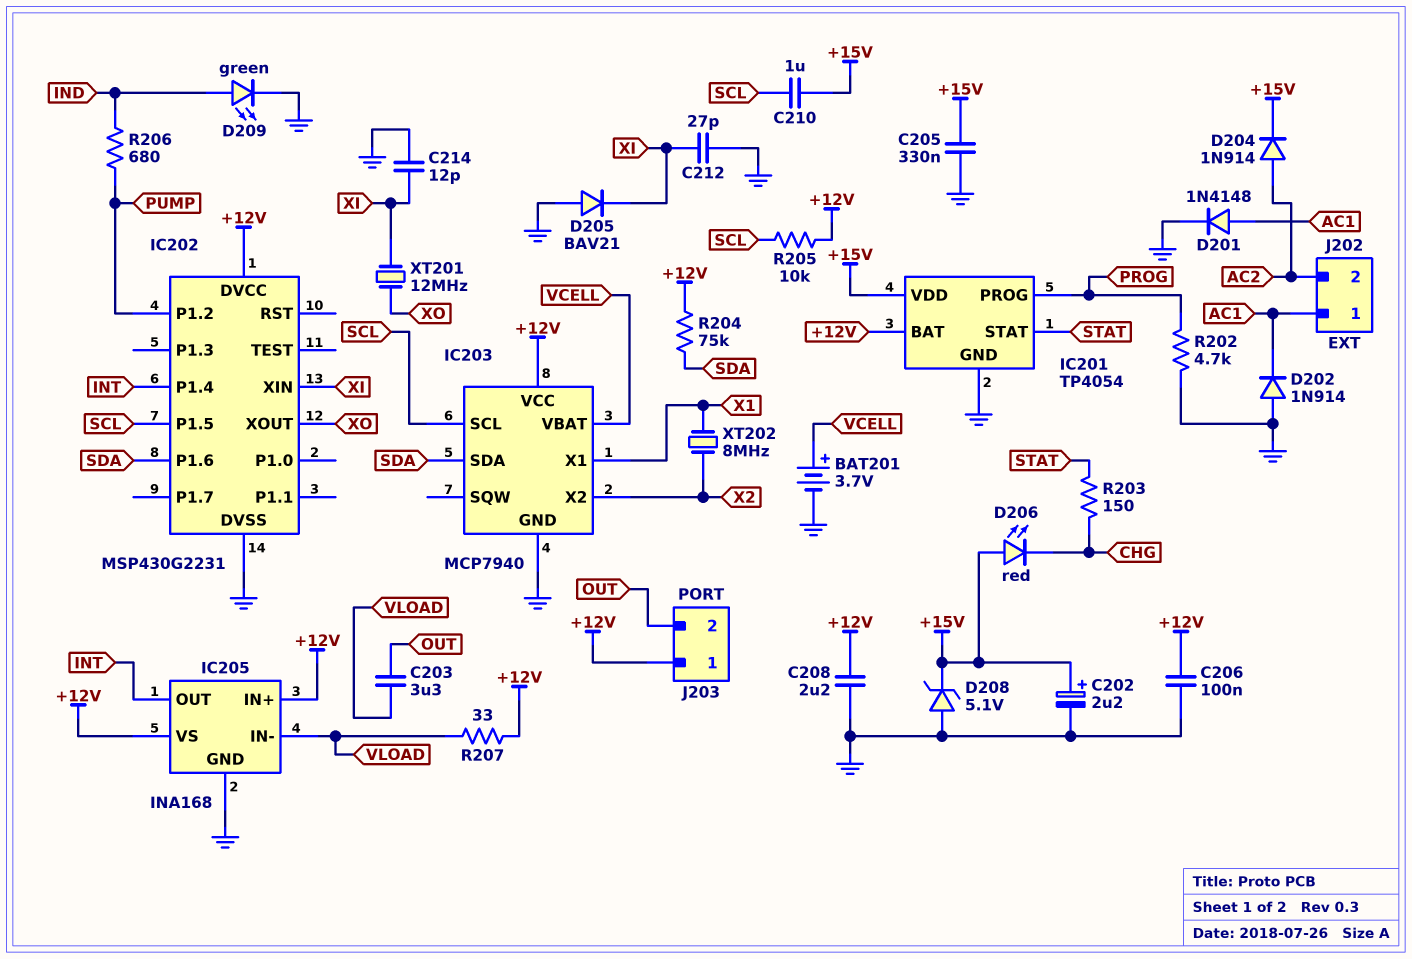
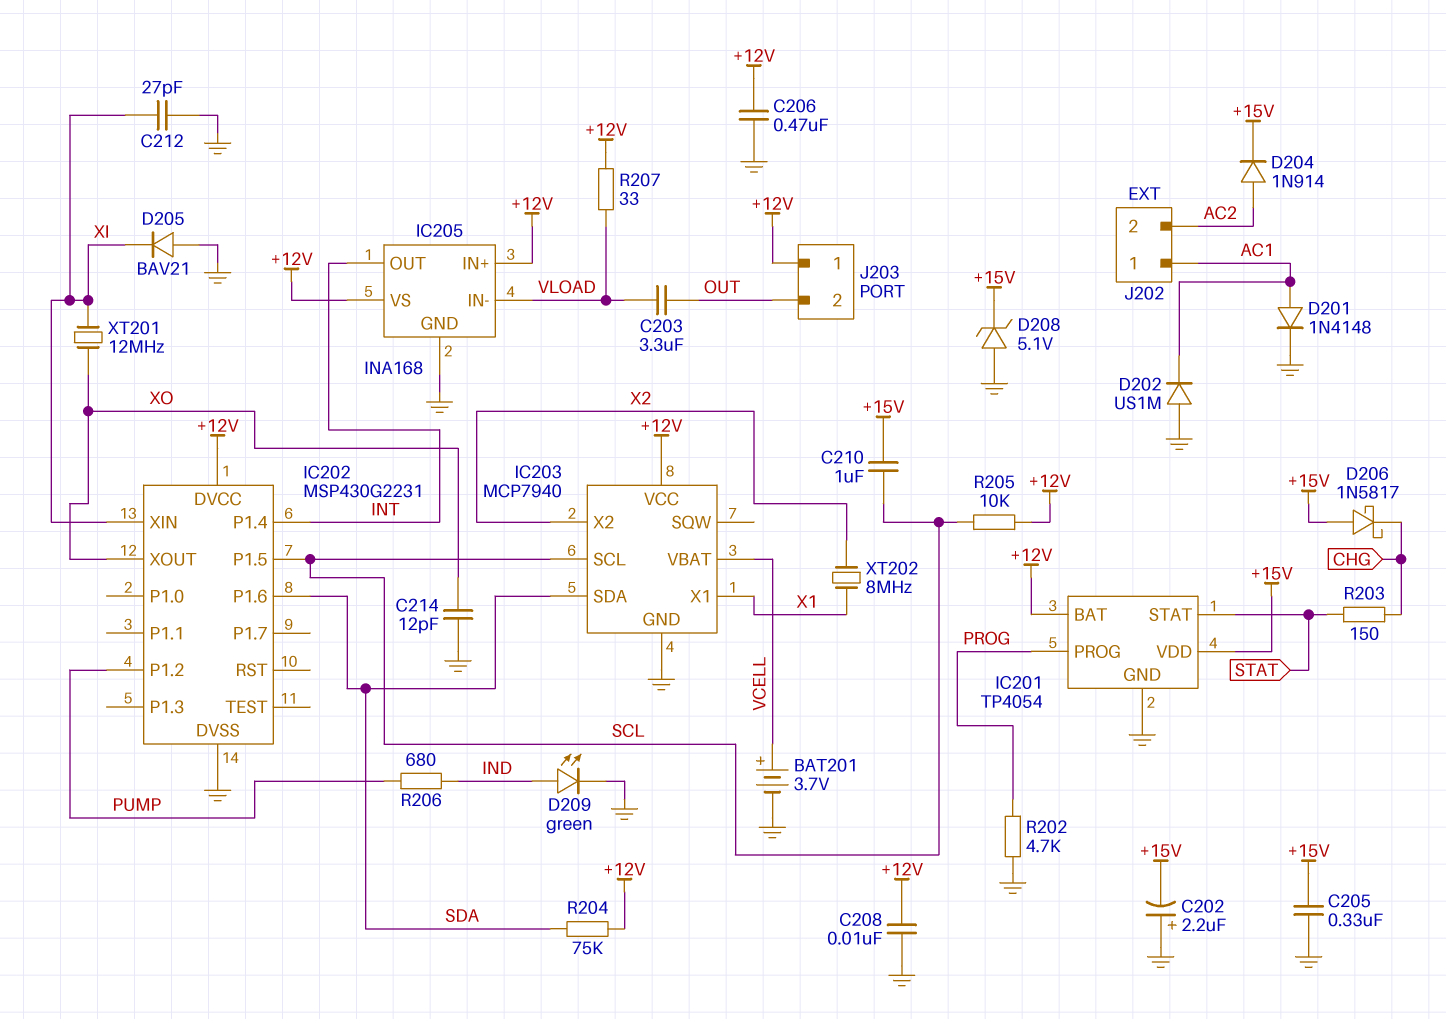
C202: 2.2uF (plus +15V, minus GND) -> 2.2uF (plus GND, minus +15V)
C206: 100nF (+12V, GND) -> 470nF (+12V, GND)
C208: 2.2uF (+12V, GND) -> 10nF (+12V, GND)
C214: 12pF (GND, XI) -> 12pF (GND, XO)
D202: diode 1N914 (A GND, K AC1) -> diode US1M (A GND, K AC1)
D206: LED red (A +15V, K CHG) -> schottky 1N5817 (A +15V, K CHG)

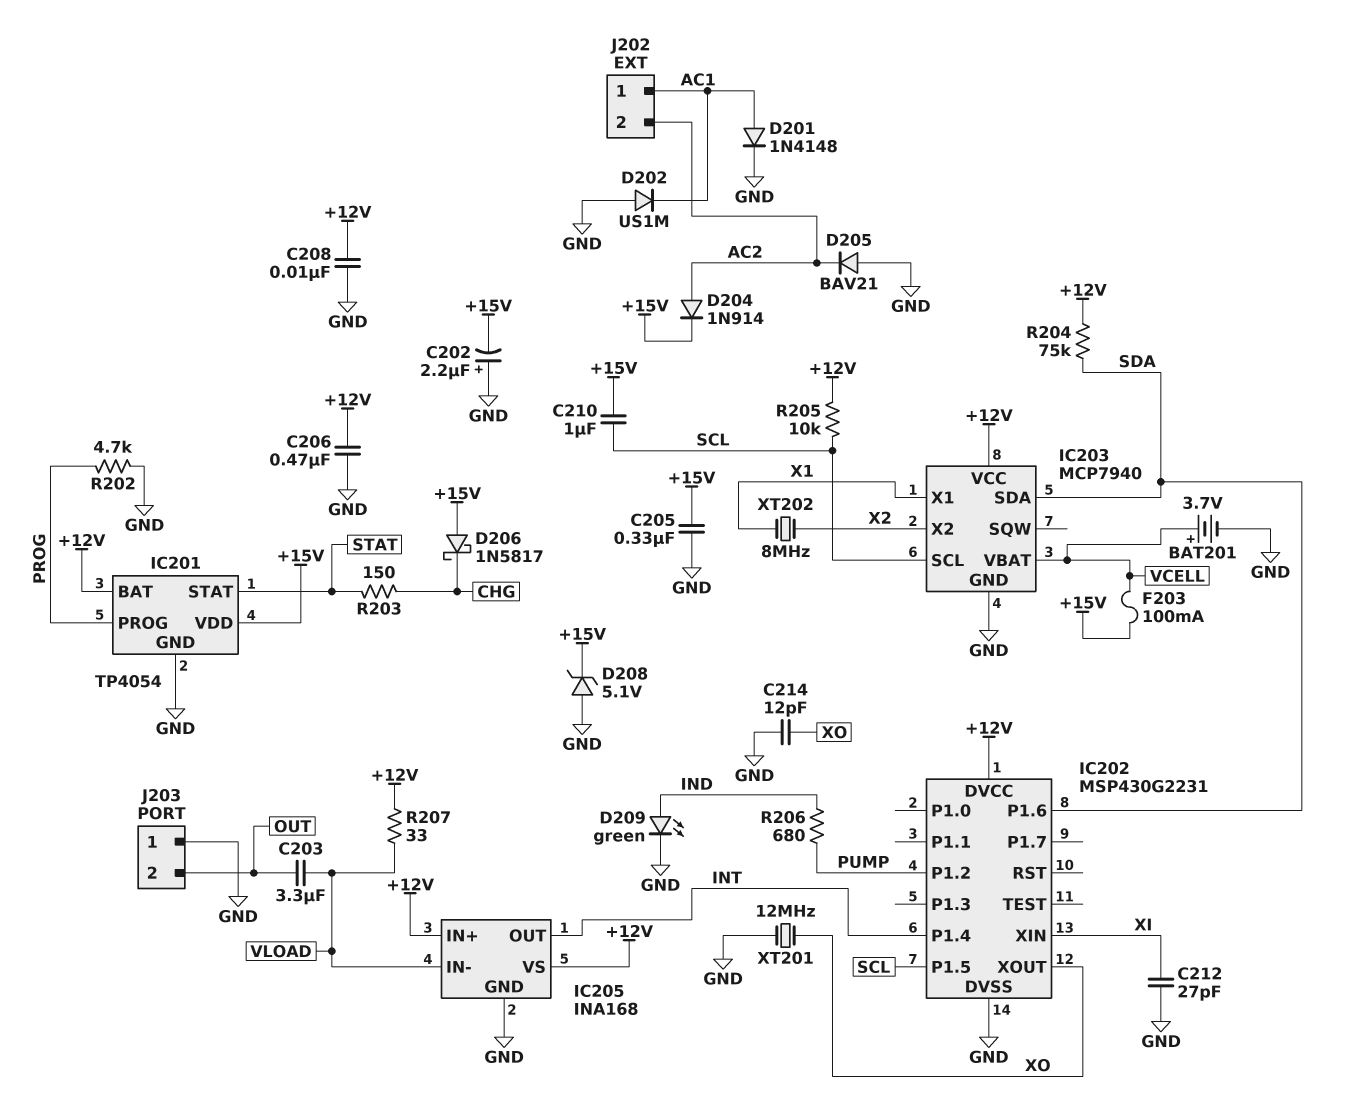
D205: diode BAV21 (A GND, K XI) -> diode BAV21 (A GND, K AC2)
F203: none -> 100mA (+15V, VCELL)
J203 pin 1: +12V -> GND
XT201: 12MHz (XI, XO) -> 12MHz (GND, XO)

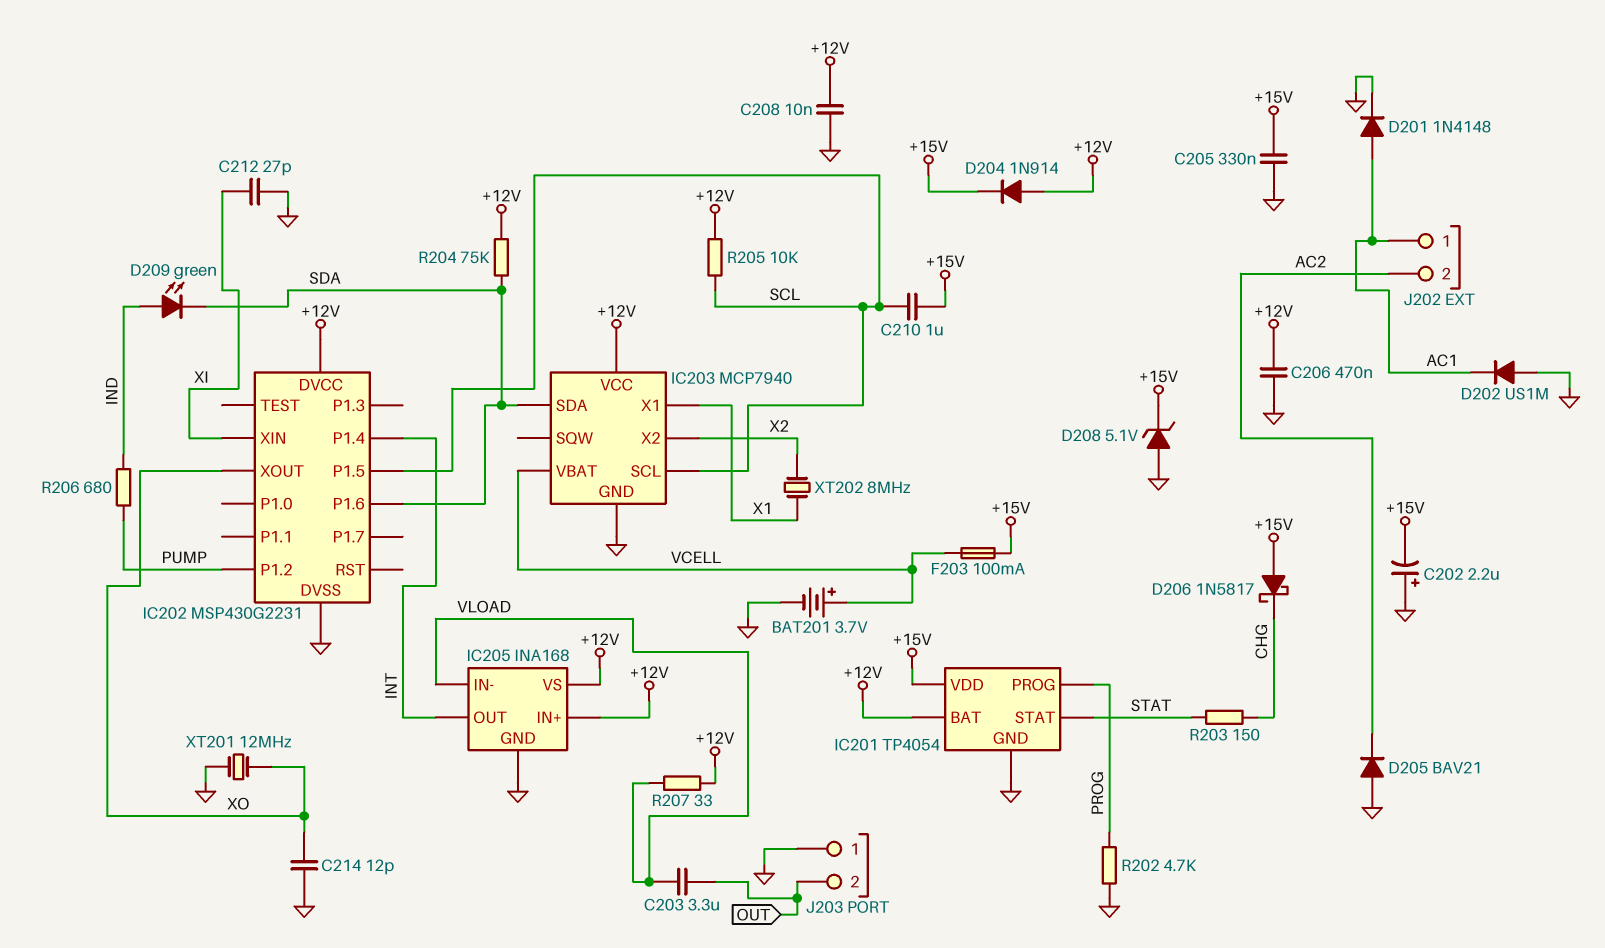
D204: diode 1N914 (A AC2, K +15V) -> diode 1N914 (A +12V, K +15V)
D209: LED green (A IND, K GND) -> LED green (A IND, K SDA)

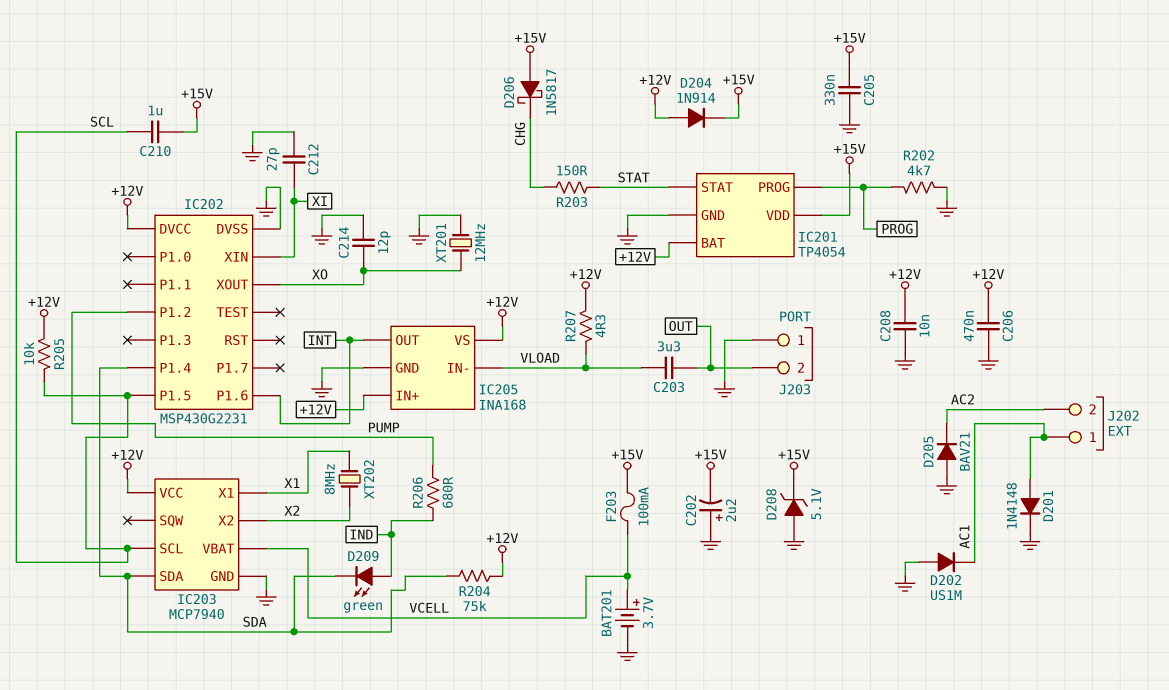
IC202 pin P1.4: INT -> SDA
IC202 pin P1.6: SDA -> INT
R207: 33 (+12V, VLOAD) -> 4.3 (+12V, VLOAD)

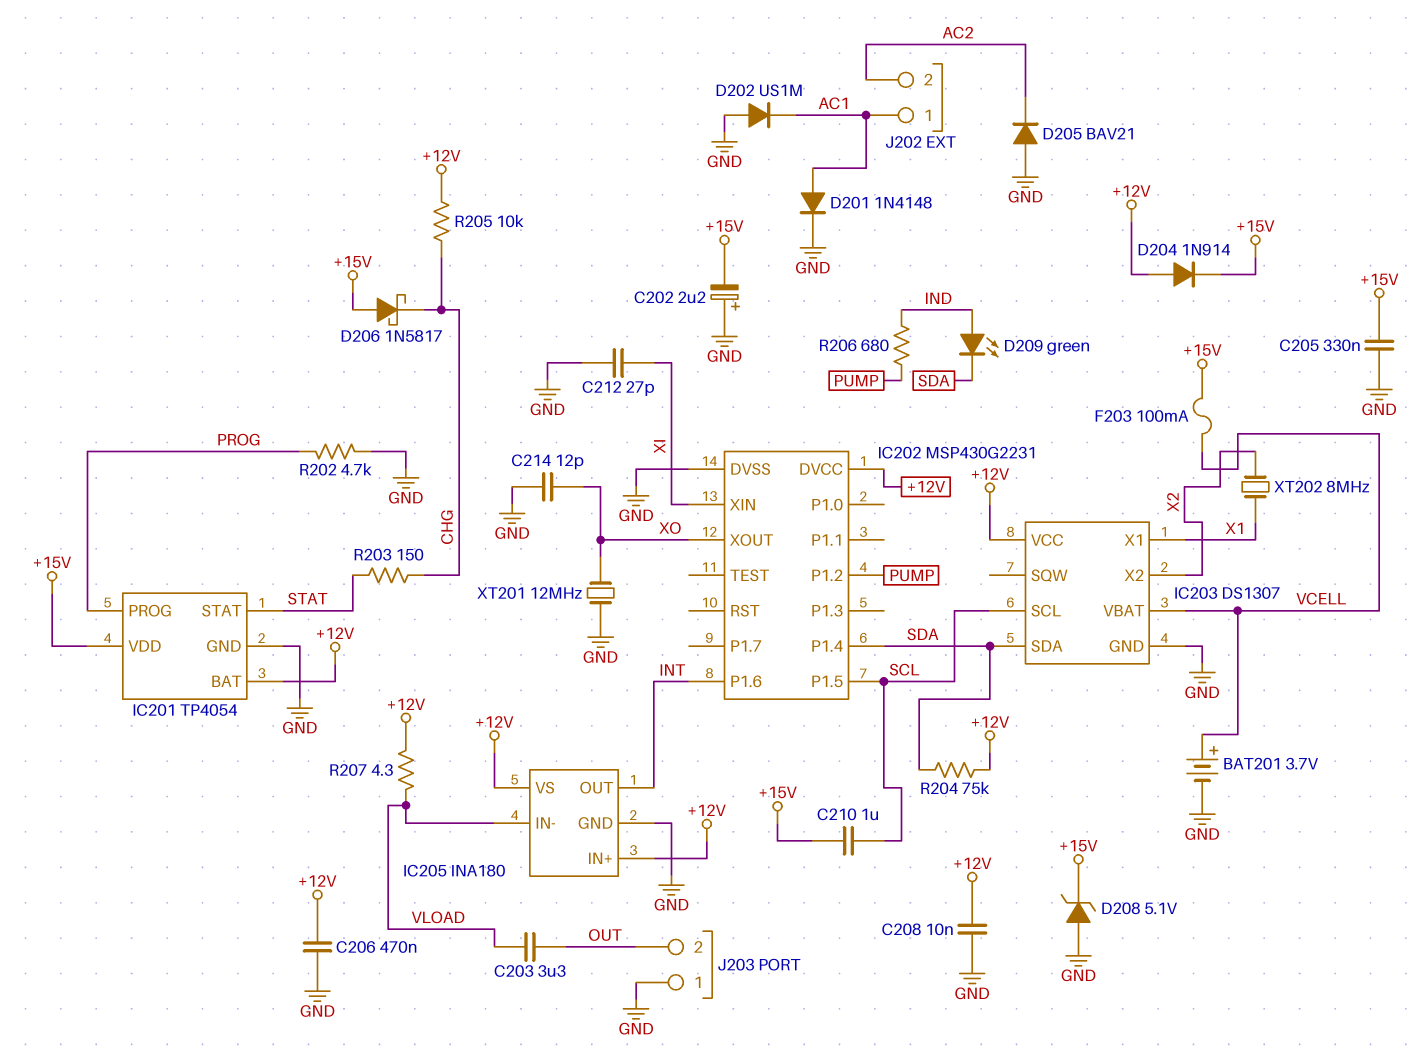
IC203: MCP7940 -> DS1307
IC205: INA168 -> INA180
R205: 10k (+12V, SCL) -> 10k (+12V, CHG)

